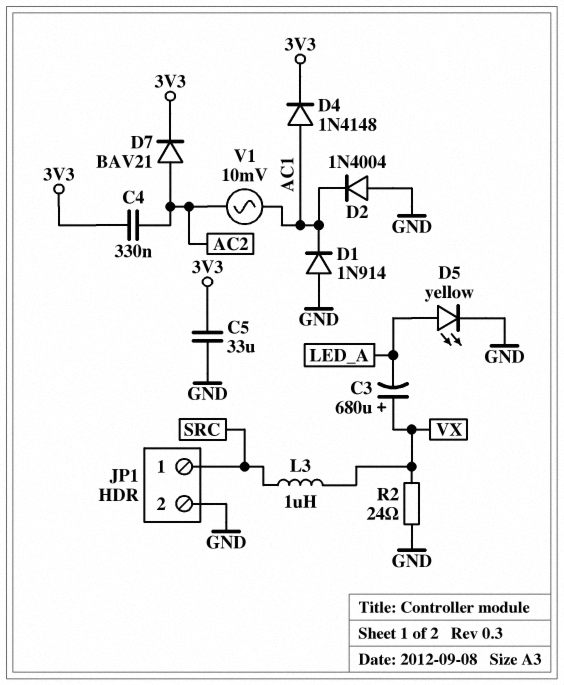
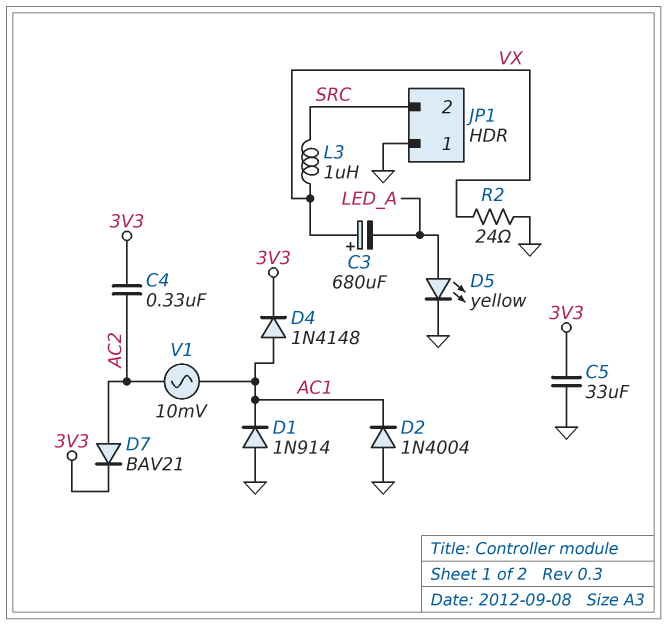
JP1 pin 1: SRC -> GND
JP1 pin 2: GND -> SRC

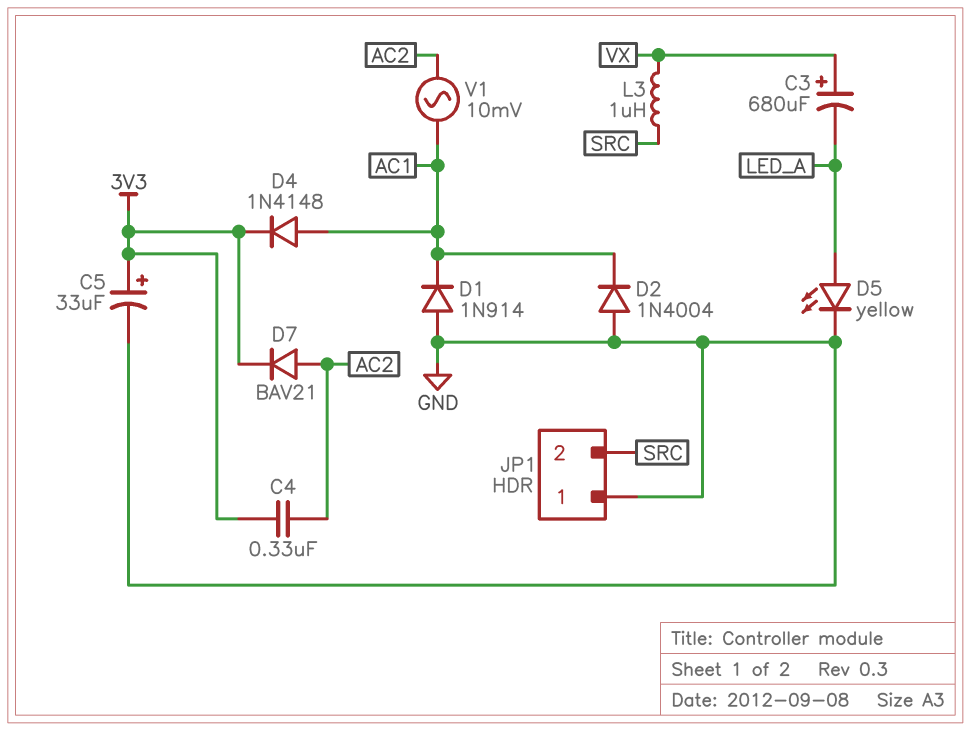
C5: 33uF (3V3, GND) -> 33uF (plus 3V3, minus GND)
R2: 24 (GND, VX) -> none

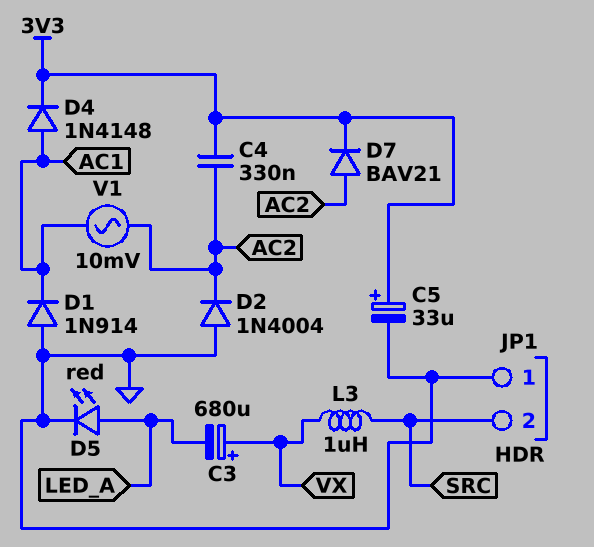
D2: diode 1N4004 (A GND, K AC1) -> diode 1N4004 (A GND, K AC2)
D5: LED yellow (A LED_A, K GND) -> LED red (A LED_A, K GND)

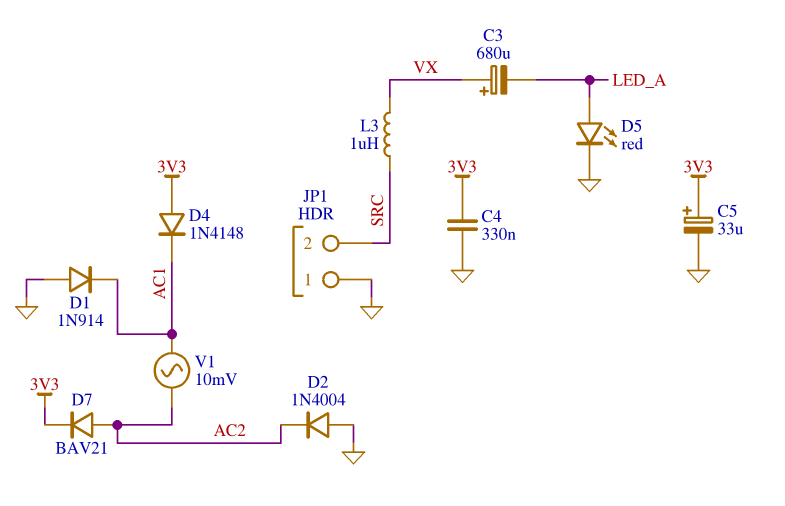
C4: 330nF (3V3, AC2) -> 330nF (3V3, GND)
D4: diode 1N4148 (A AC1, K 3V3) -> diode 1N4148 (A 3V3, K AC1)

